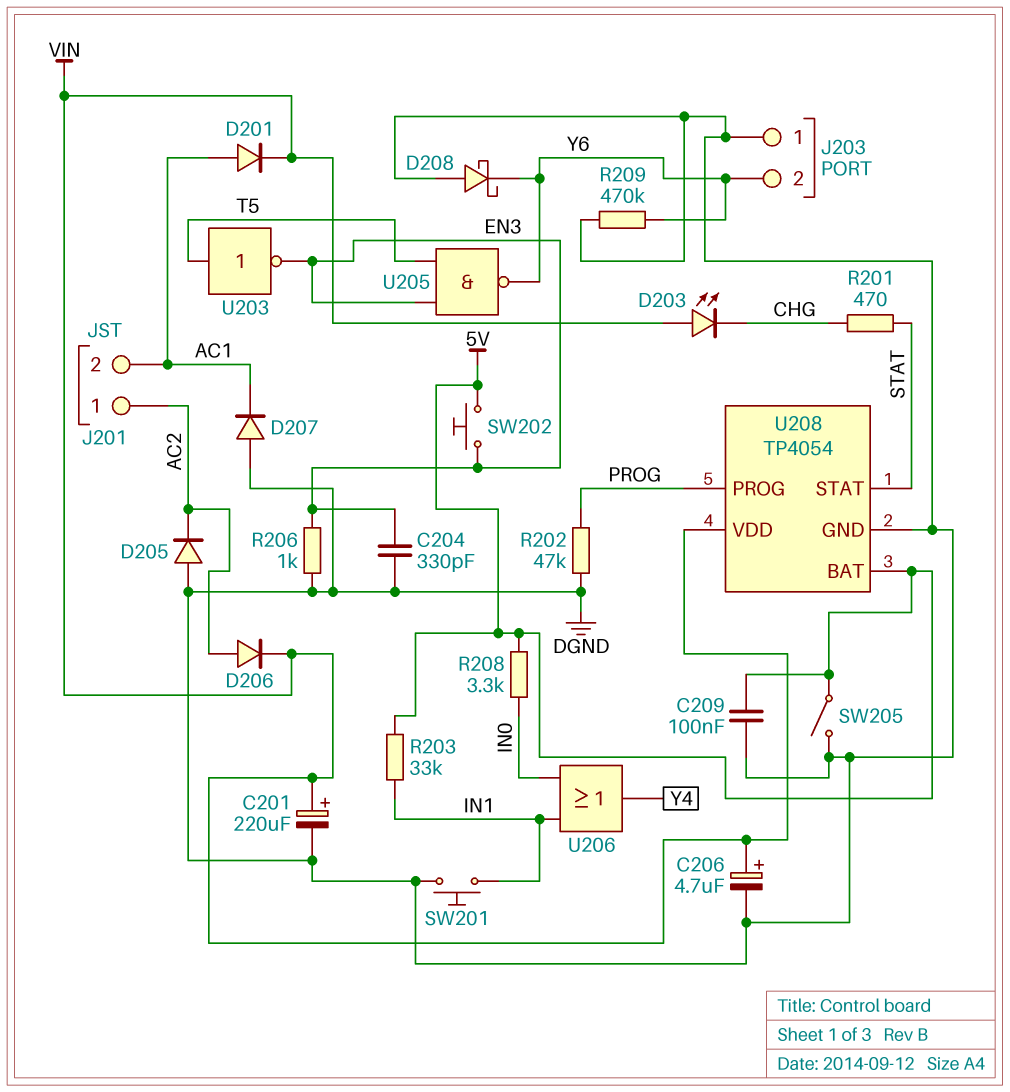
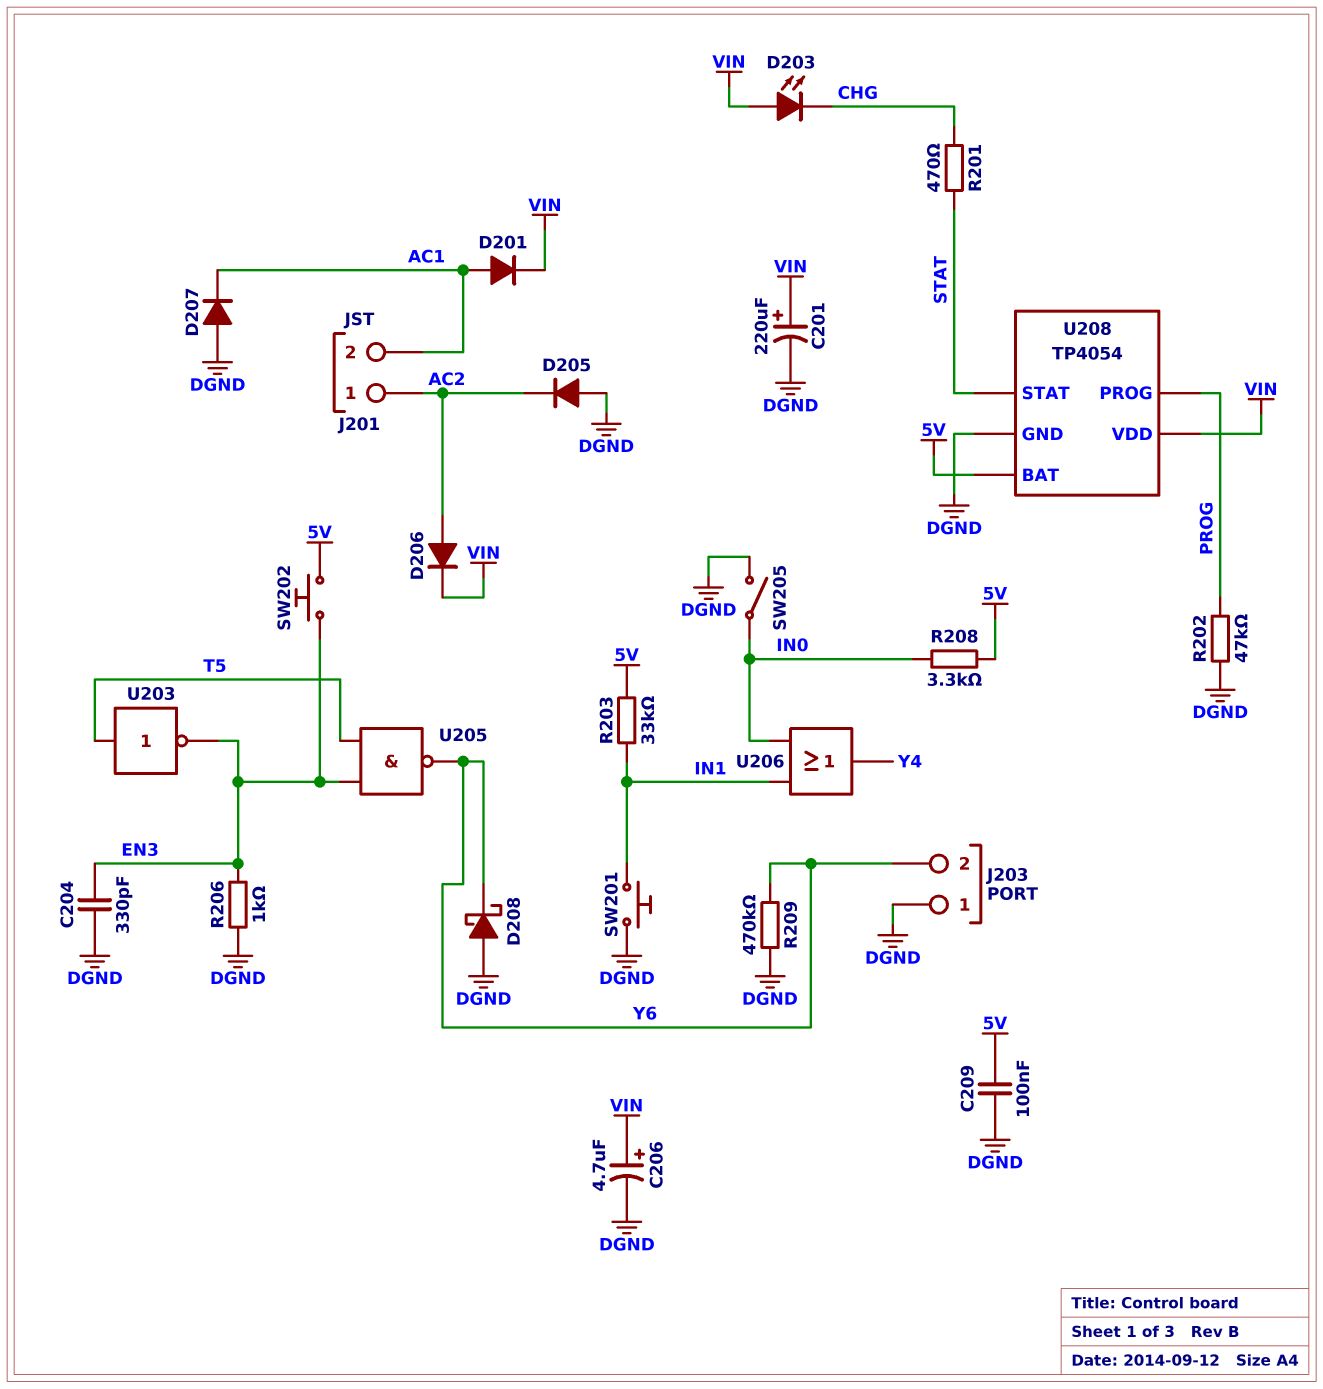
SW205: switch (5V, DGND) -> switch (DGND, IN0)

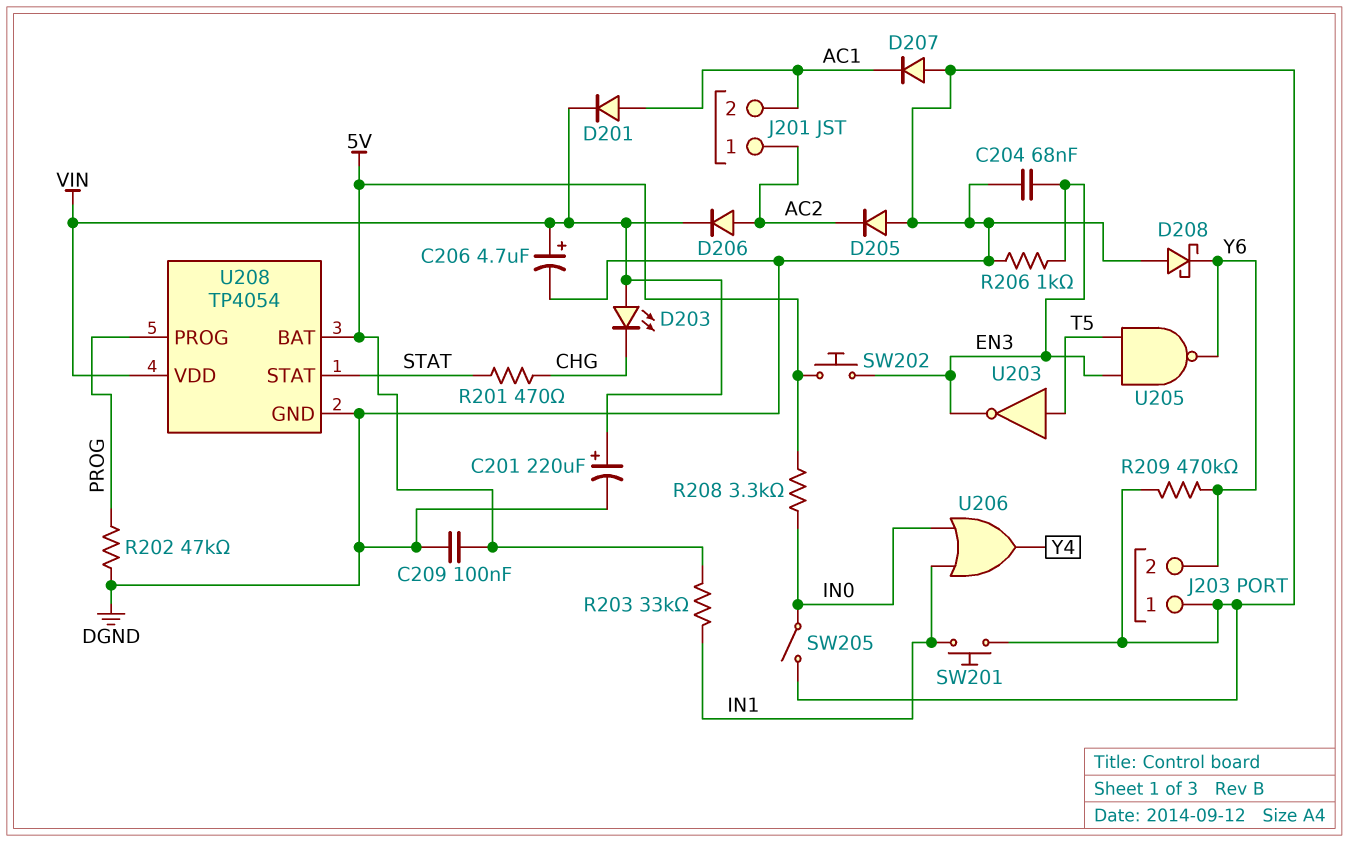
C204: 330pF (DGND, EN3) -> 68nF (DGND, EN3)

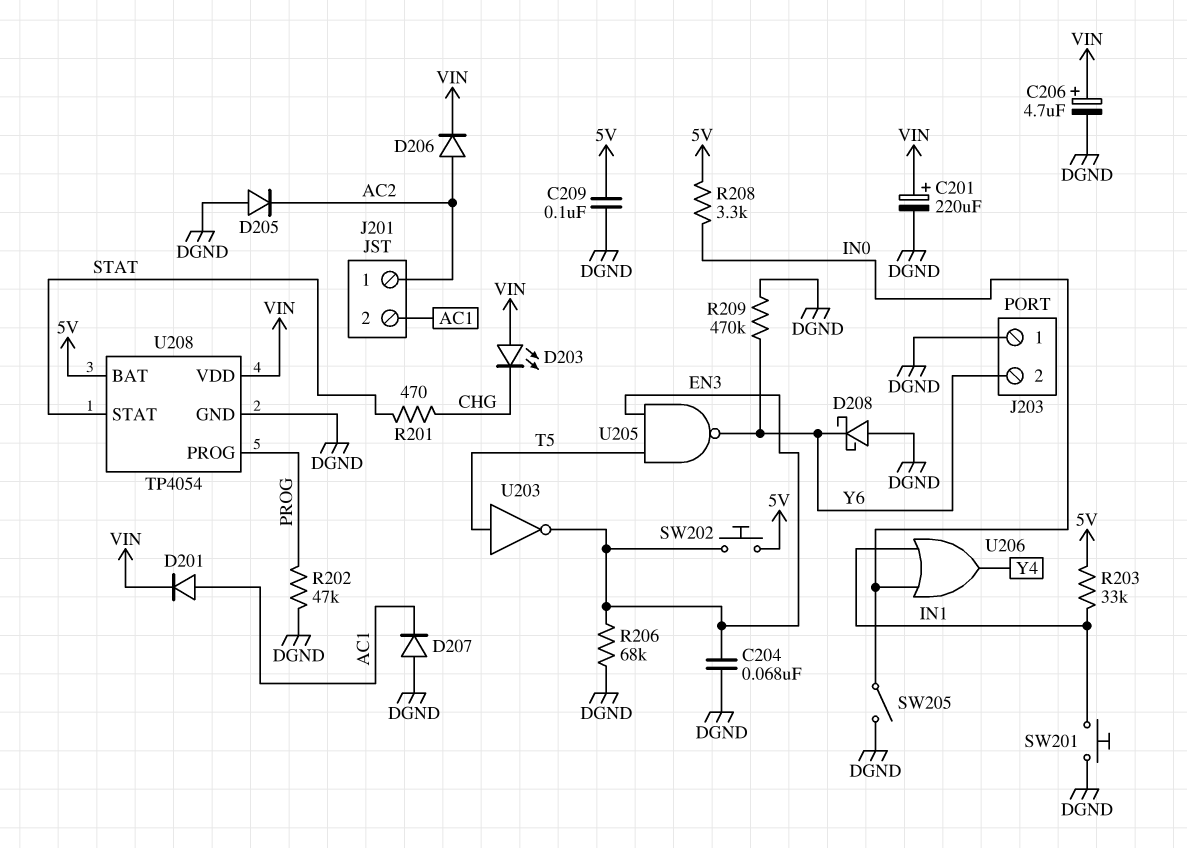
R206: 1k (DGND, EN3) -> 68k (DGND, EN3)

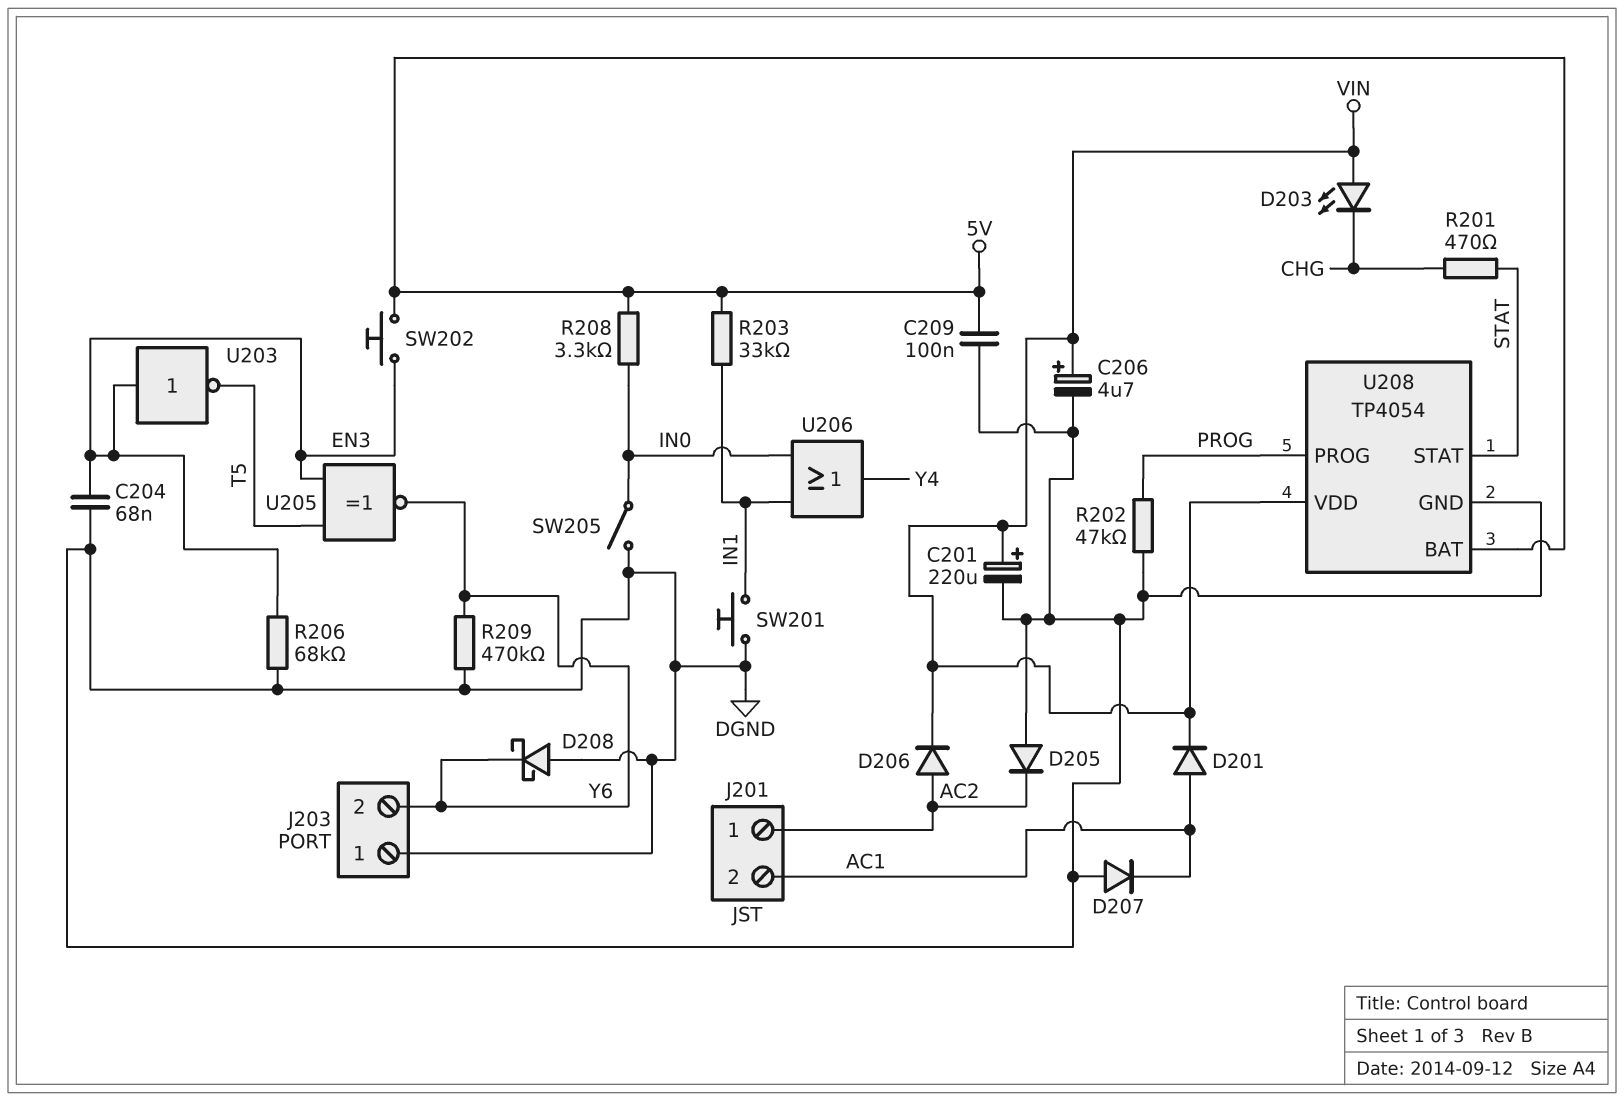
U203: NOT (in T5, out EN3) -> NOT (in EN3, out T5)
U205: NAND (in EN3, in T5, out Y6) -> XNOR (in EN3, in T5, out Y6)

